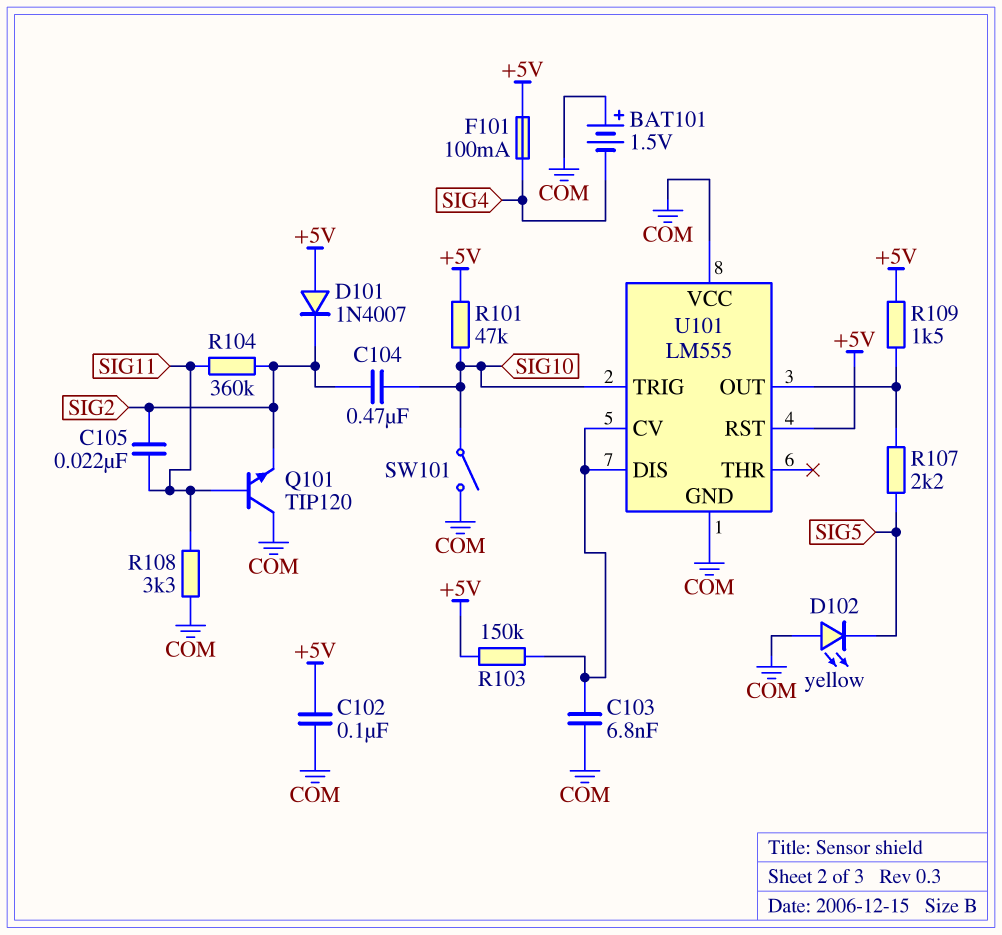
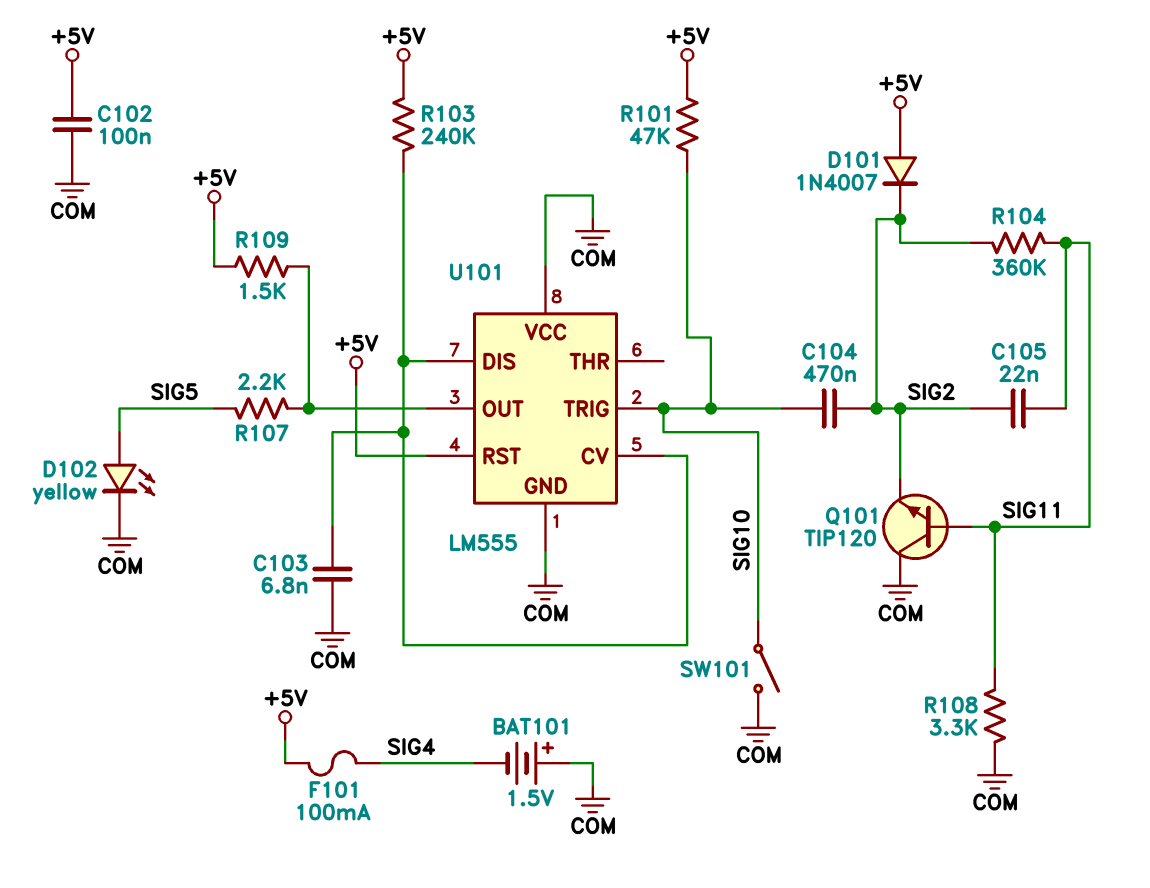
D102: LED yellow (A COM, K SIG5) -> LED yellow (A SIG5, K COM)
R103: 150k (+5V, U101/CV) -> 240k (+5V, U101/CV)

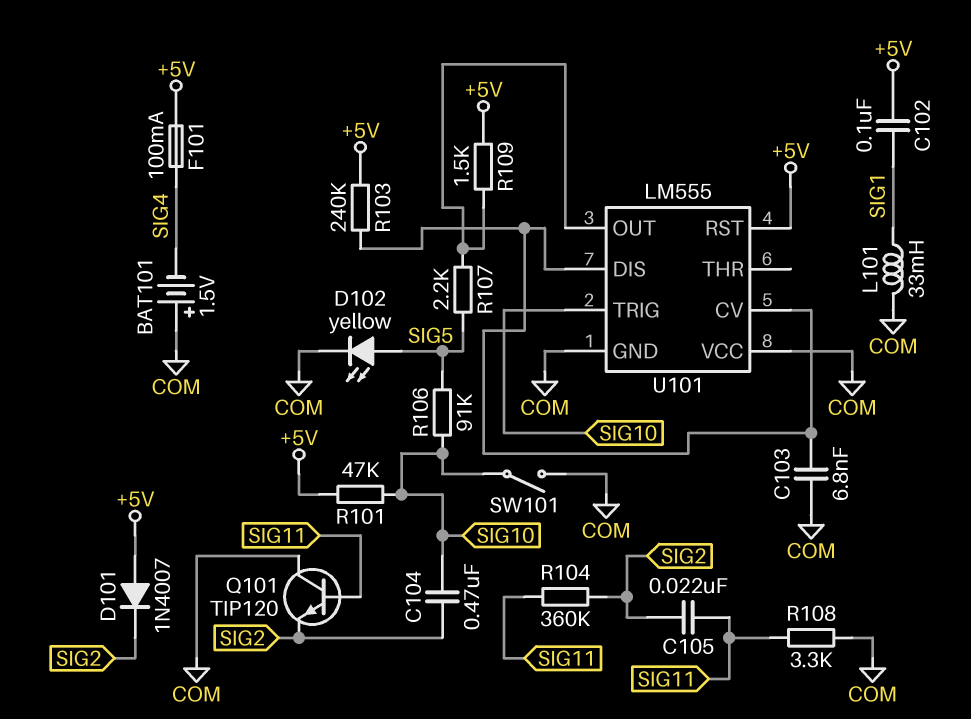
C102: 100nF (+5V, COM) -> 100nF (+5V, SIG1)
L101: none -> 33mH (COM, SIG1)
R106: none -> 91k (SIG5, SIG10)

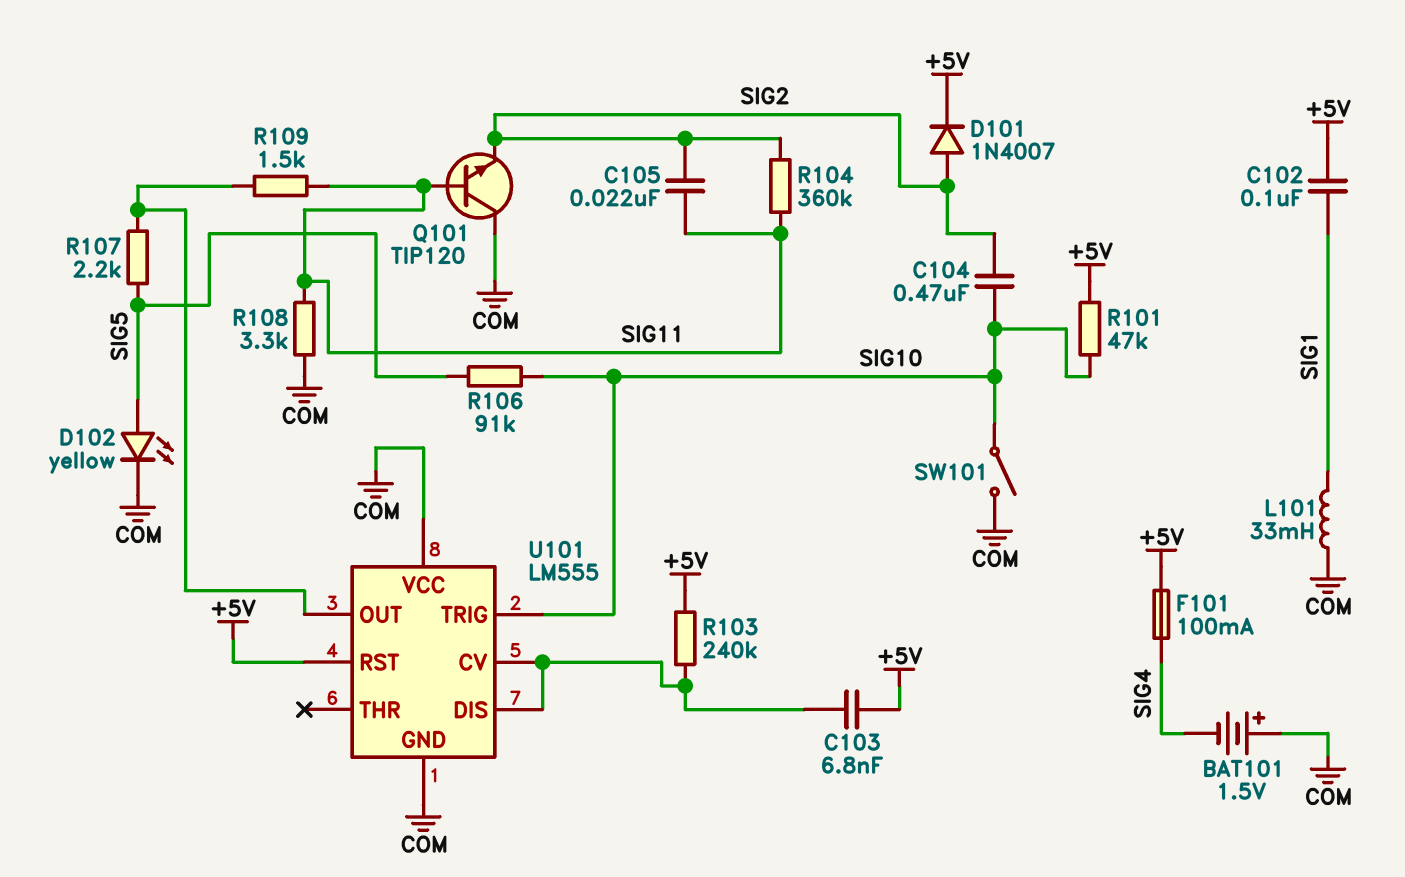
C103: 6.8nF (COM, U101/CV) -> 6.8nF (+5V, U101/CV)
D101: diode 1N4007 (A +5V, K SIG2) -> diode 1N4007 (A SIG2, K +5V)
R109: 1.5k (+5V, U101/OUT) -> 1.5k (SIG11, U101/OUT)

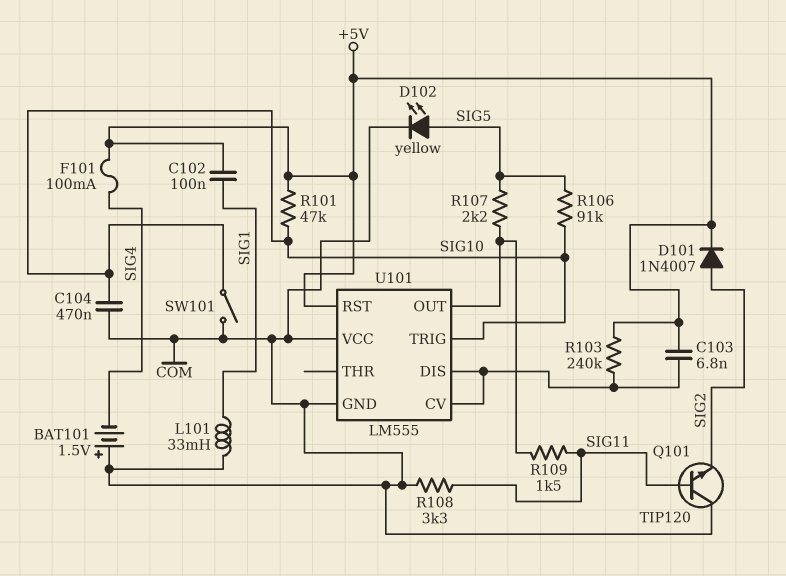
C104: 470nF (SIG2, SIG10) -> 470nF (COM, SIG10)
C105: 22nF (SIG2, SIG11) -> none
R104: 360k (SIG2, SIG11) -> none

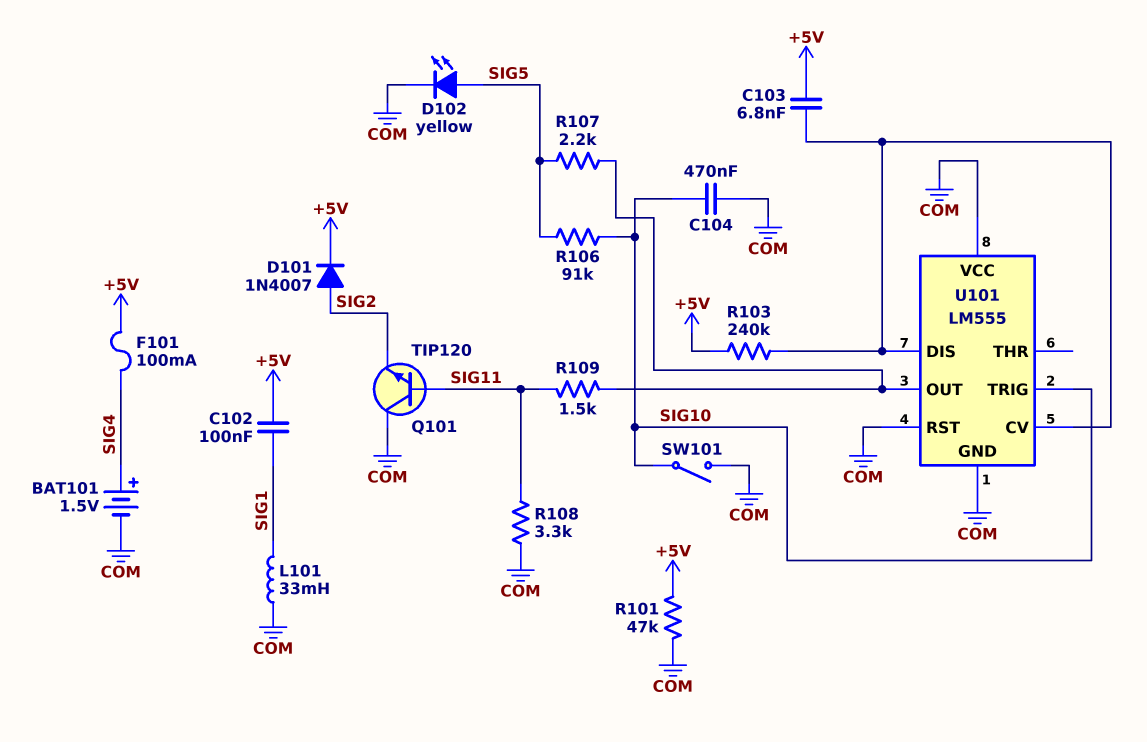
BAT101: 1.5V (plus COM, minus SIG4) -> 1.5V (plus SIG4, minus COM)
R101: 47k (+5V, SIG10) -> 47k (+5V, COM)
U101 pin RST: +5V -> COM

